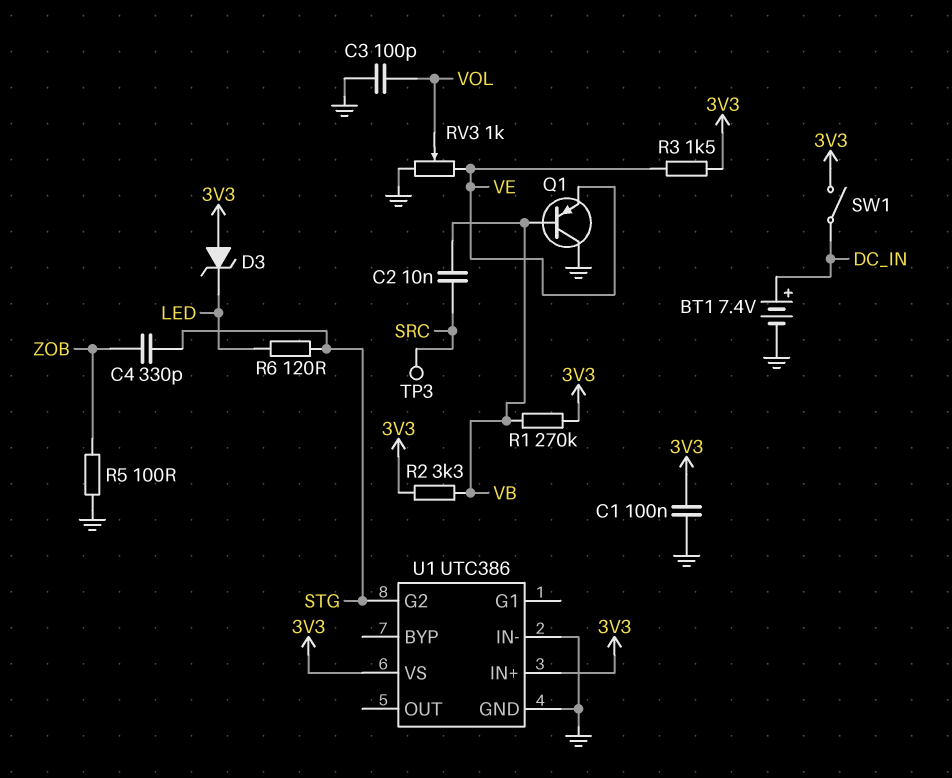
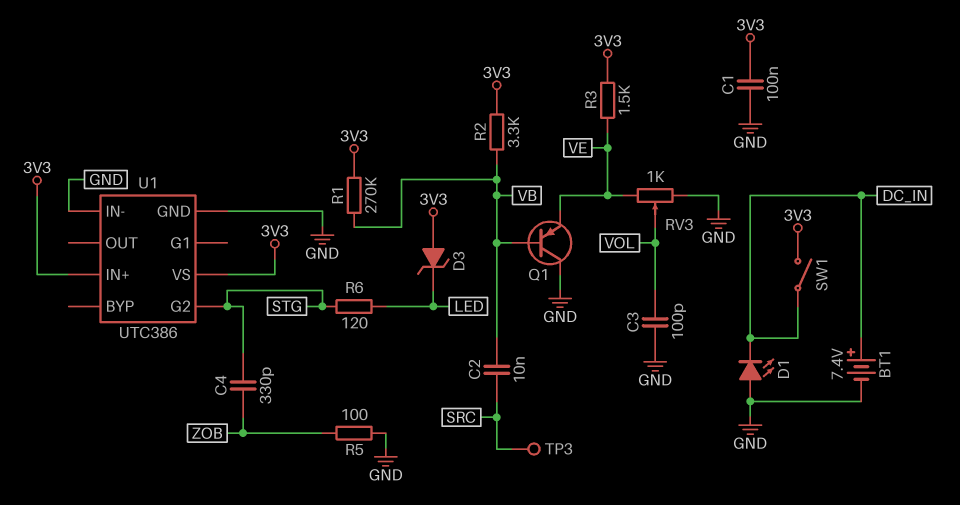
D1: none -> LED (A GND, K DC_IN)

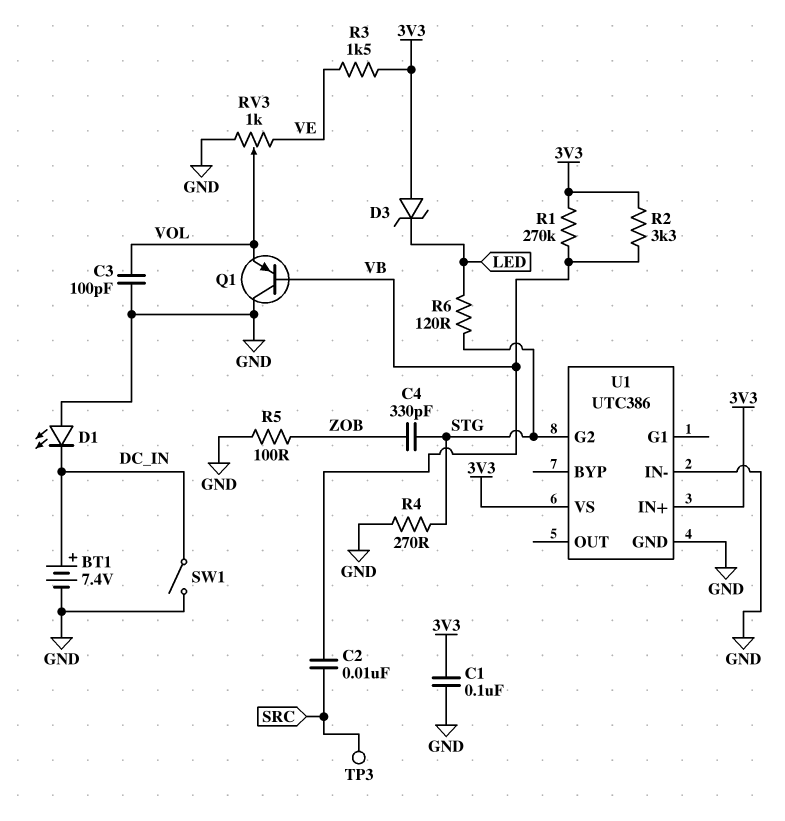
Q1: PNP (B VB, C GND, E VE) -> PNP (B VB, C GND, E VOL)
R4: none -> 270 (GND, STG)
SW1: switch (3V3, DC_IN) -> switch (DC_IN, GND)

